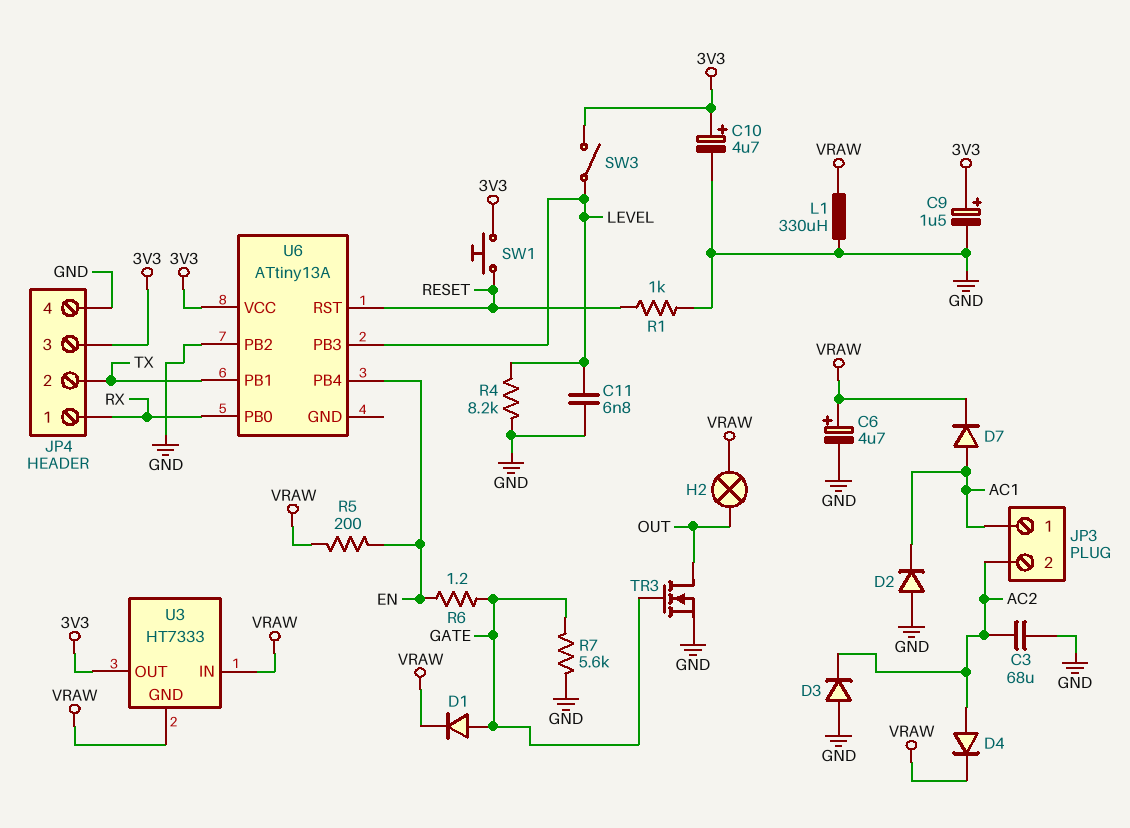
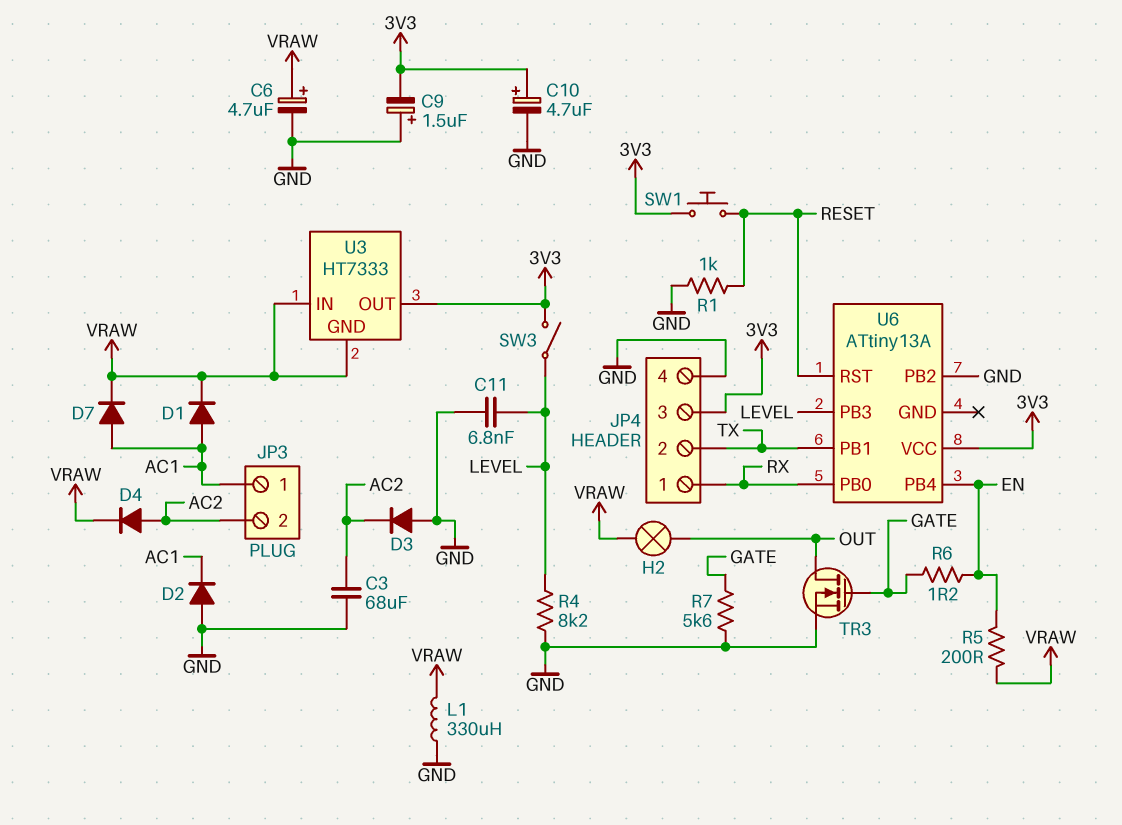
C9: 1.5uF (plus 3V3, minus GND) -> 1.5uF (plus GND, minus 3V3)
D1: diode (A GATE, K VRAW) -> diode (A AC1, K VRAW)

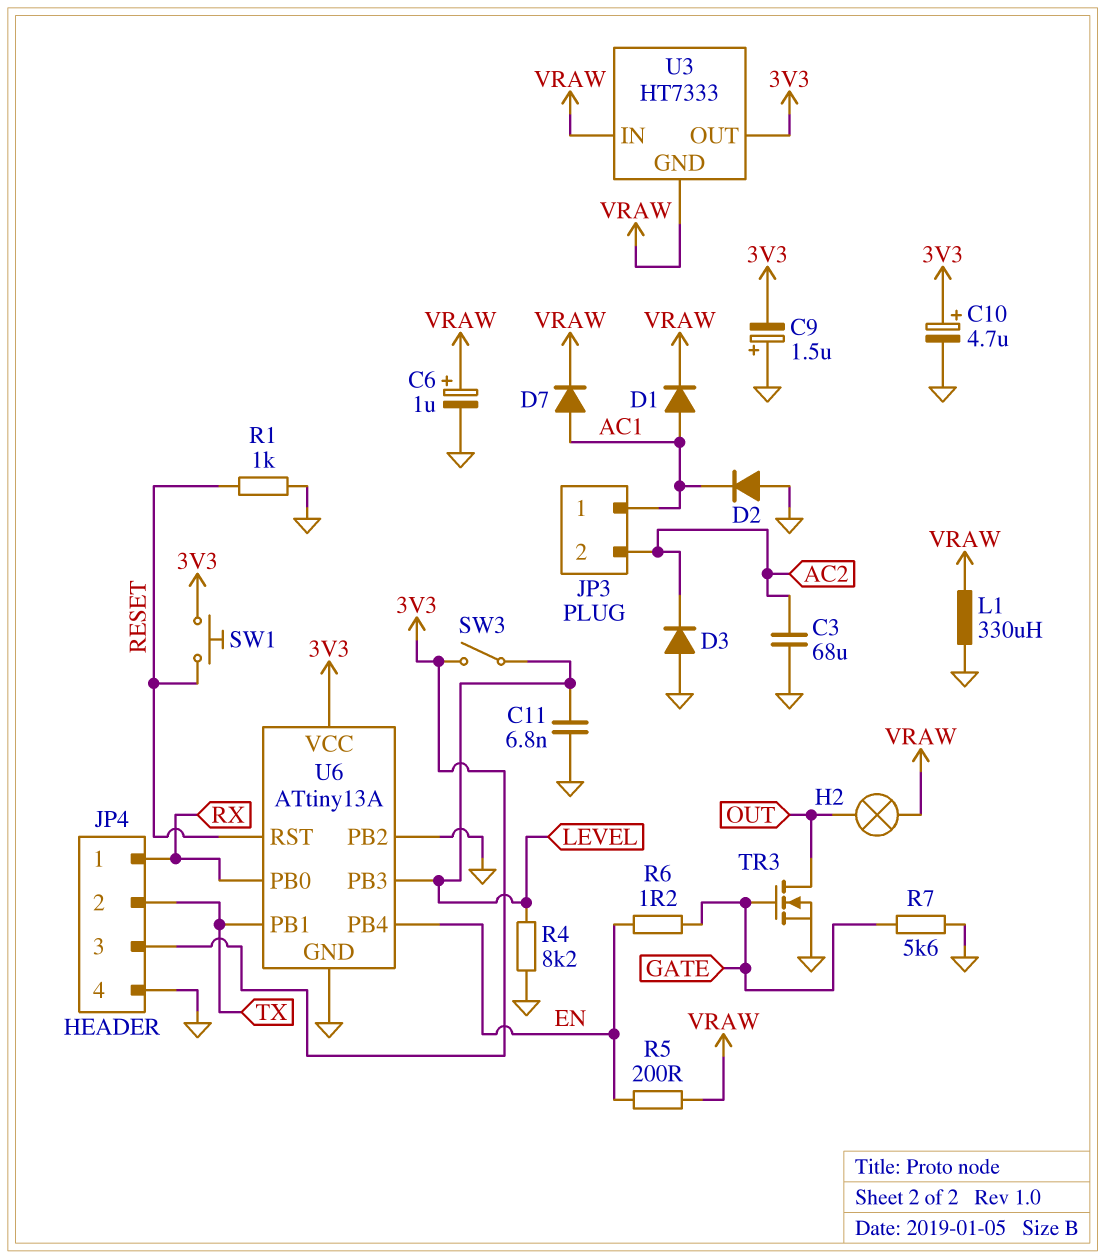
C6: 4.7uF (plus VRAW, minus GND) -> 1uF (plus VRAW, minus GND)
D4: diode (A AC2, K VRAW) -> none
U6 pin GND: none -> GND

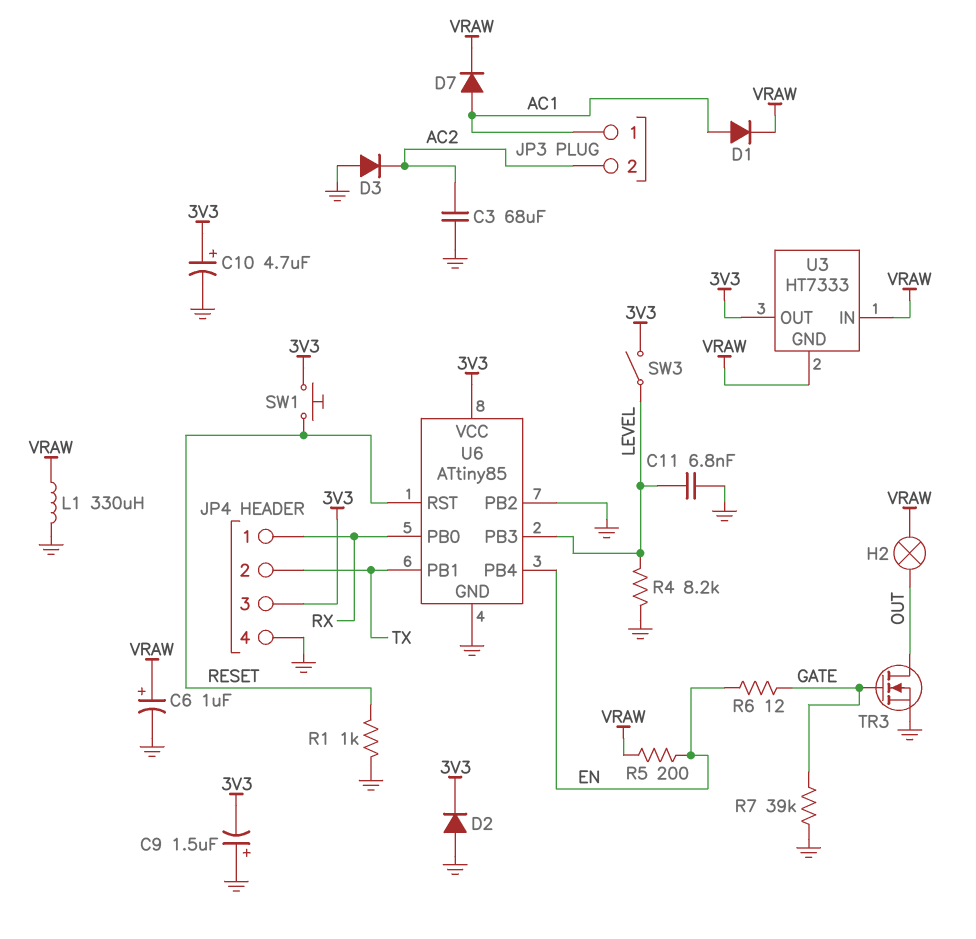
D2: diode (A GND, K AC1) -> diode (A GND, K 3V3)
R6: 1.2 (EN, GATE) -> 12 (EN, GATE)
R7: 5.6k (GATE, GND) -> 39k (GATE, GND)
U6: ATtiny13A -> ATtiny85

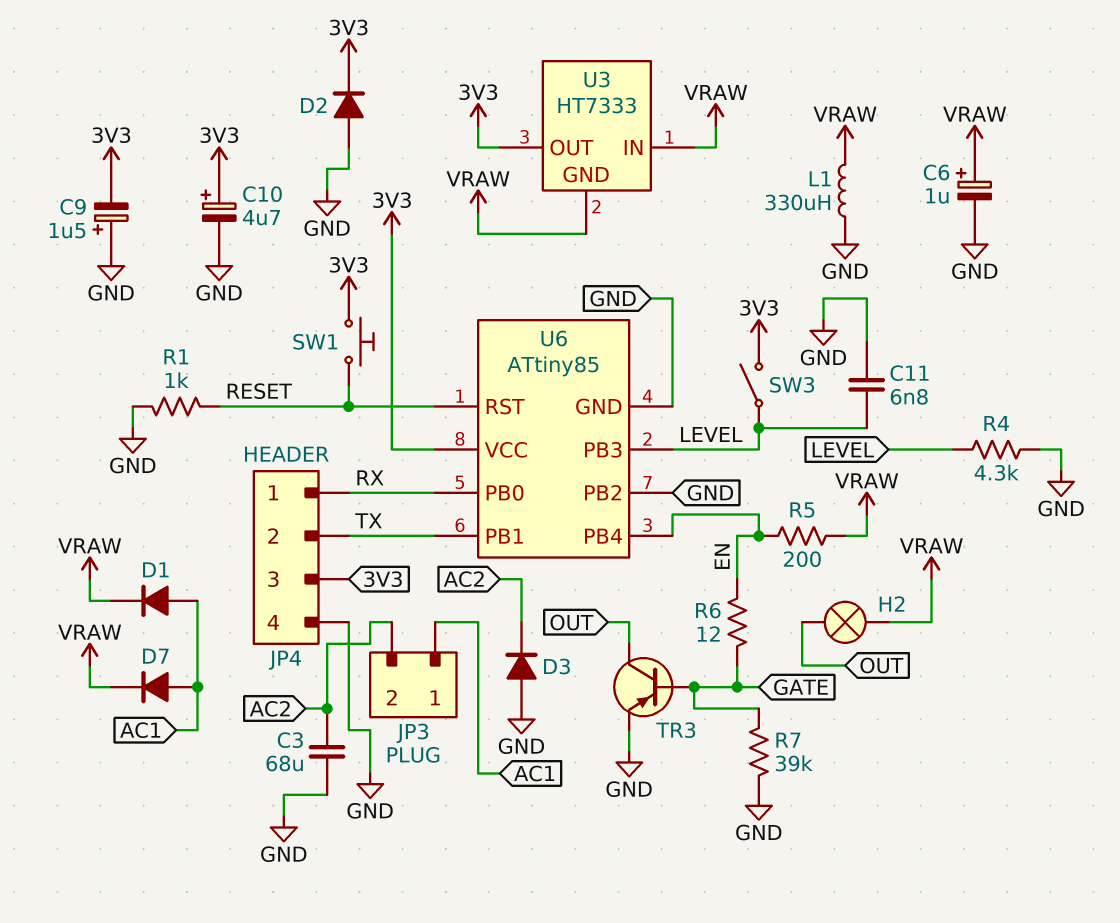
R4: 8.2k (GND, LEVEL) -> 4.3k (GND, LEVEL)
TR3: NMOS (G GATE, D OUT, S GND) -> PNP (B GATE, C OUT, E GND)

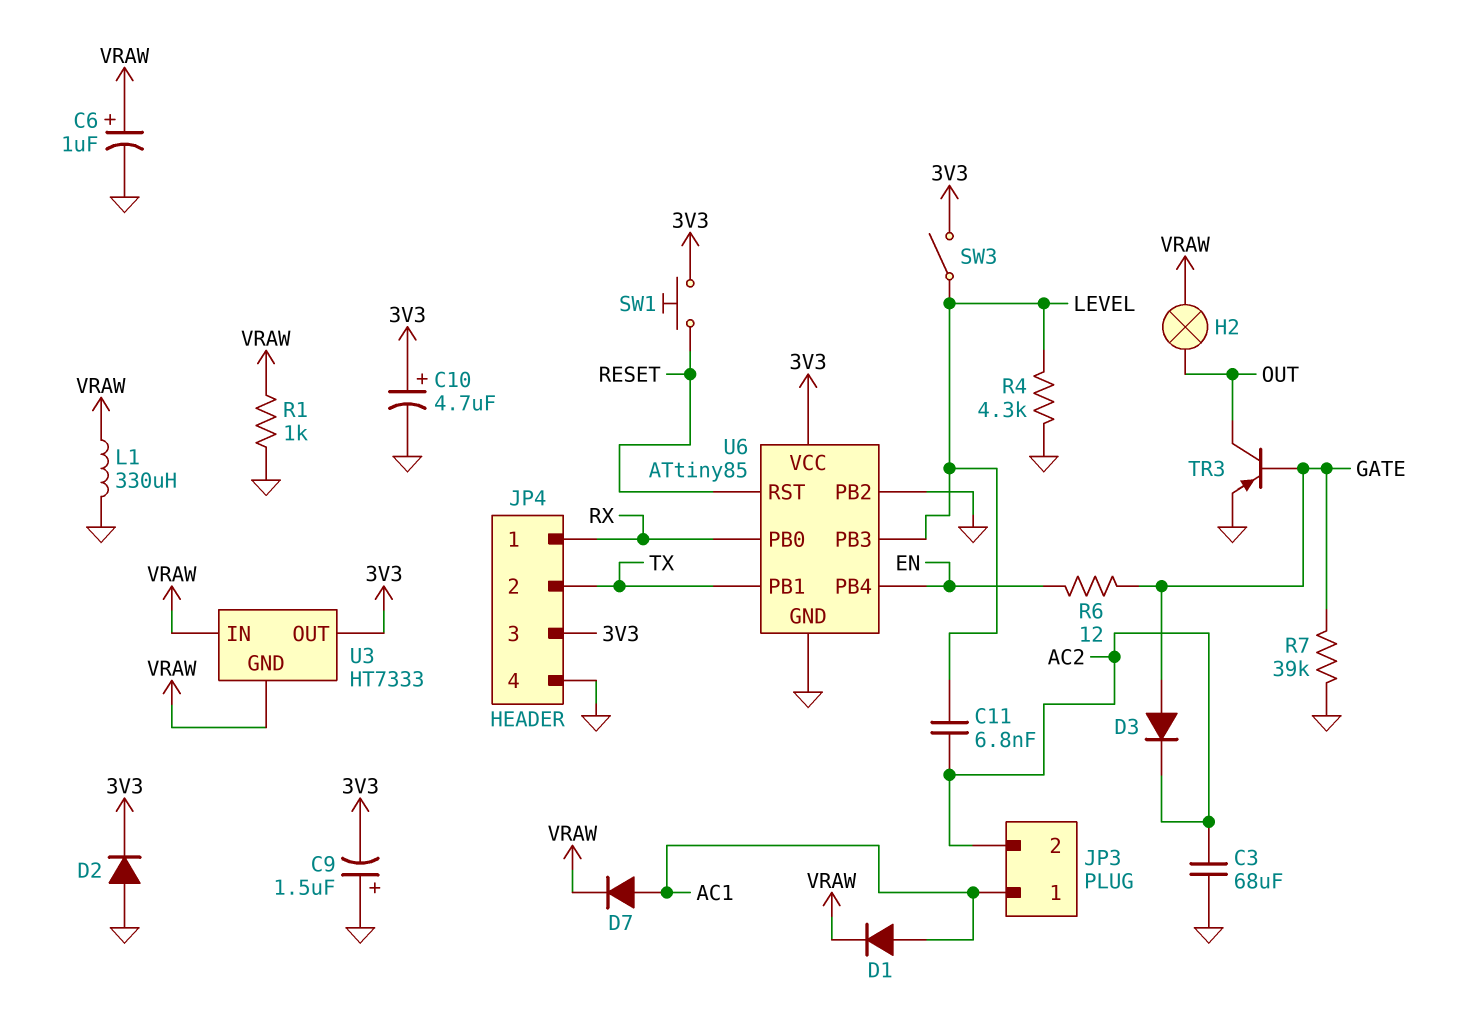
C11: 6.8nF (GND, LEVEL) -> 6.8nF (AC2, LEVEL)
D3: diode (A GND, K AC2) -> diode (A GATE, K AC2)
R1: 1k (GND, RESET) -> 1k (GND, VRAW)
R5: 200 (EN, VRAW) -> none

